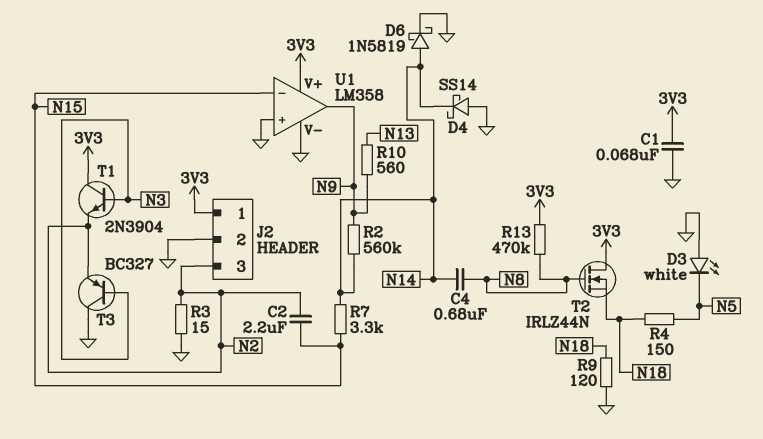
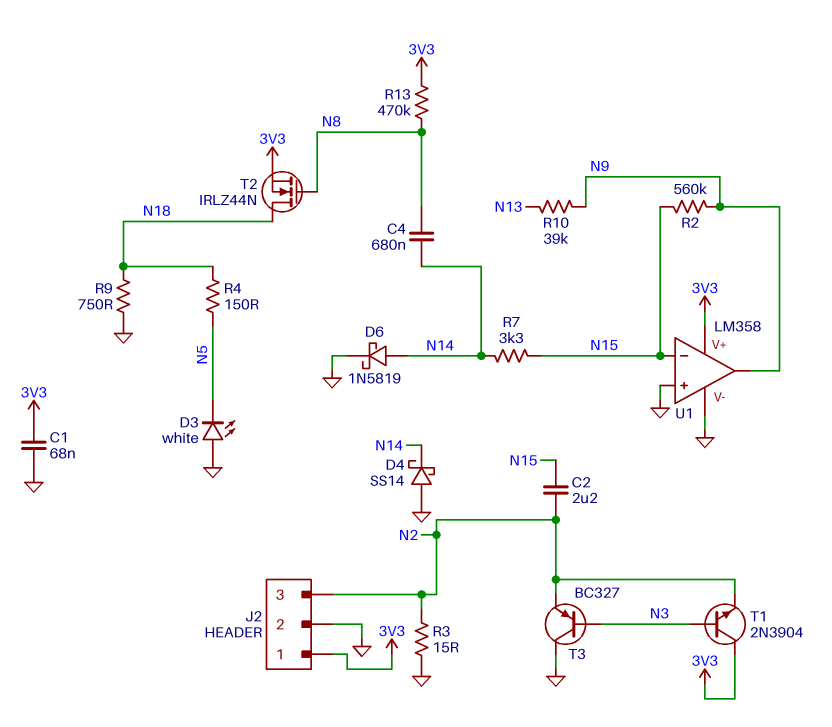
R2: 560k (N9, N14) -> 560k (N9, N15)
R9: 120 (GND, N18) -> 750 (GND, N18)
R10: 560 (N9, N13) -> 39k (N9, N13)
T2: NMOS IRLZ44N (G N8, D 3V3, S N18) -> NMOS IRLZ44N (G N8, D N18, S 3V3)

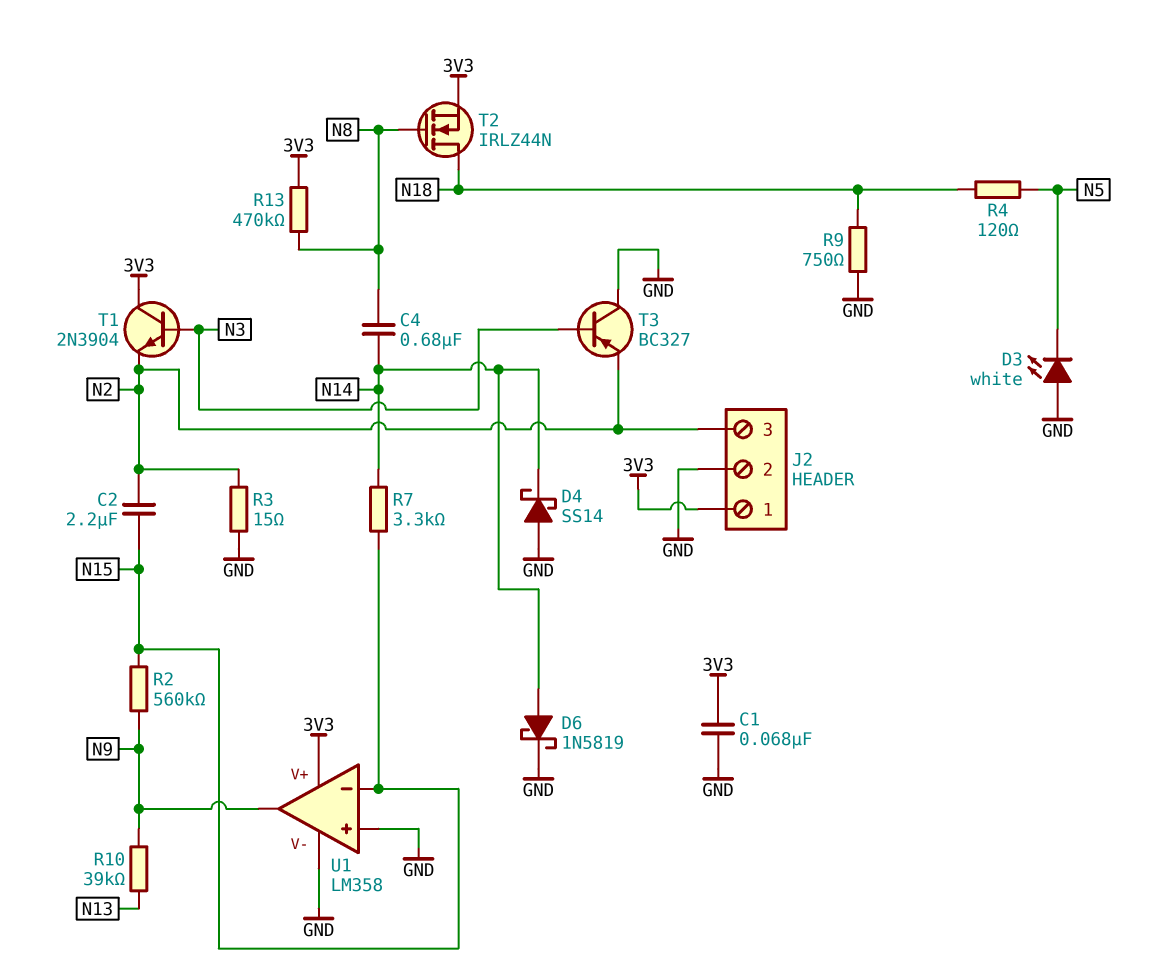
R4: 150 (N5, N18) -> 120 (N5, N18)

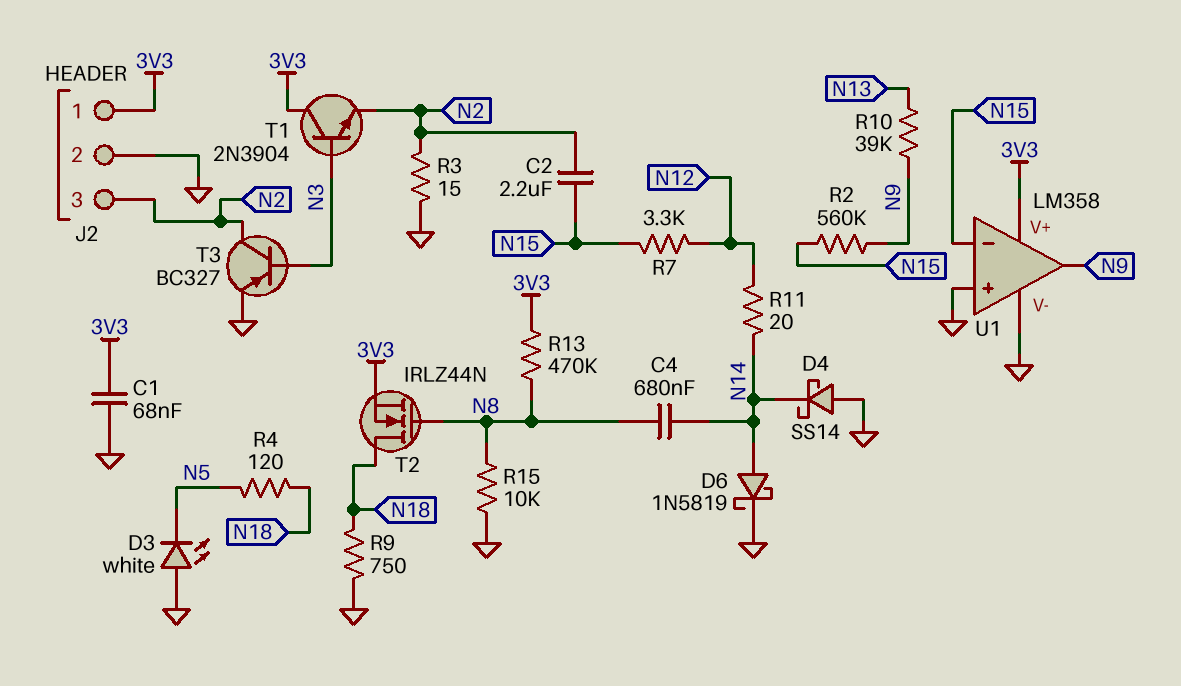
R7: 3.3k (N14, N15) -> 3.3k (N12, N15)
R11: none -> 20 (N12, N14)
R15: none -> 10k (GND, N8)
T3: PNP BC327 (B N3, C GND, E N2) -> PNP BC327 (B N3, C N2, E GND)

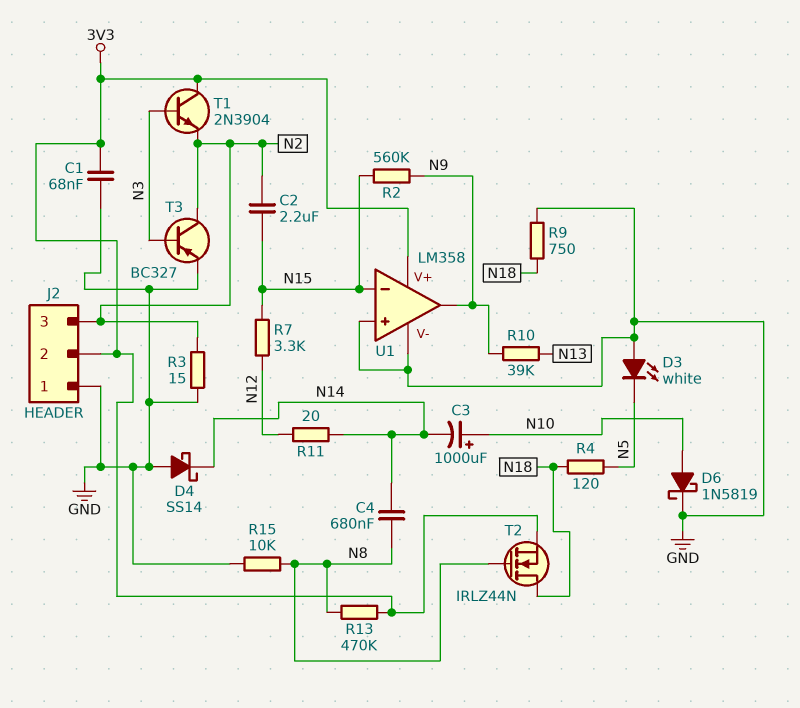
C3: none -> 1000uF (plus N10, minus N14)
D6: schottky 1N5819 (A N14, K GND) -> schottky 1N5819 (A N10, K GND)
J2 pin 1: 3V3 -> GND
J2 pin 2: GND -> 3V3

